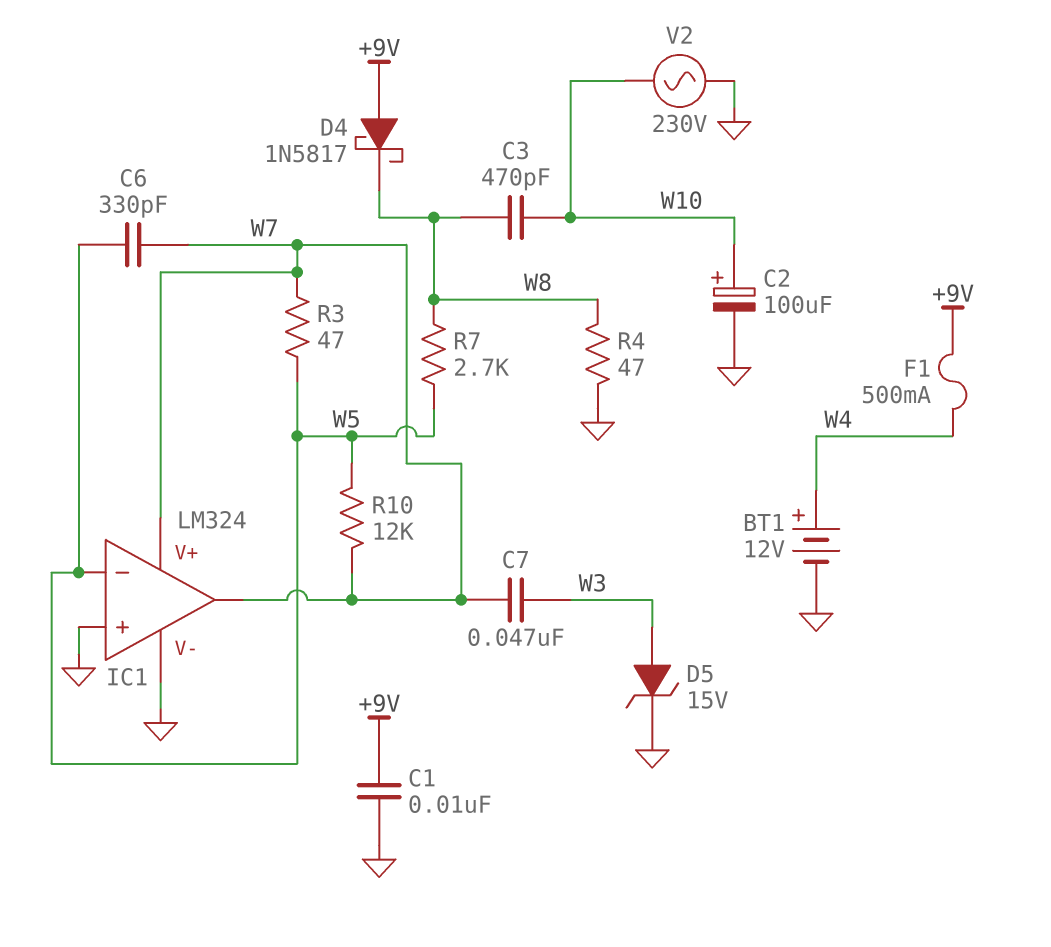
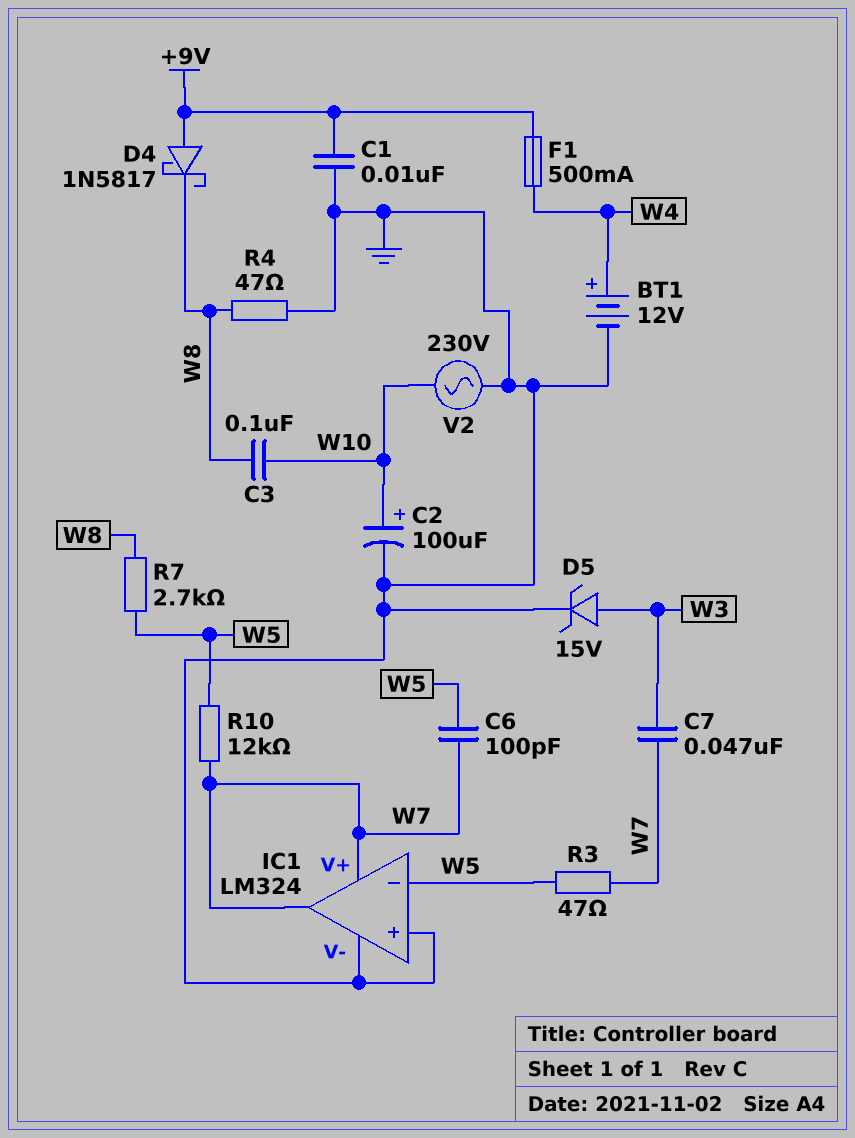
C3: 470pF (W8, W10) -> 100nF (W8, W10)
C6: 330pF (W5, W7) -> 100pF (W5, W7)

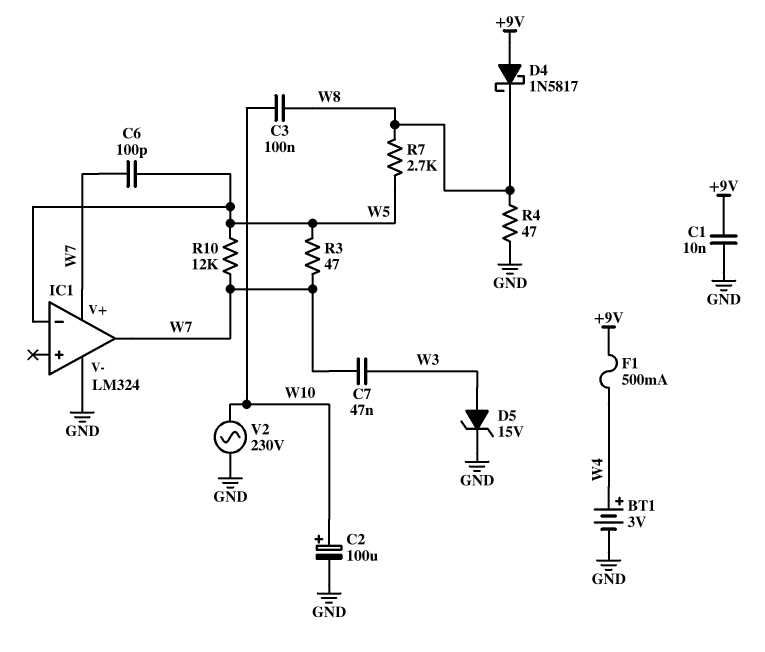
BT1: 12V (plus W4, minus GND) -> 3V (plus W4, minus GND)
IC1 pin in+: GND -> none

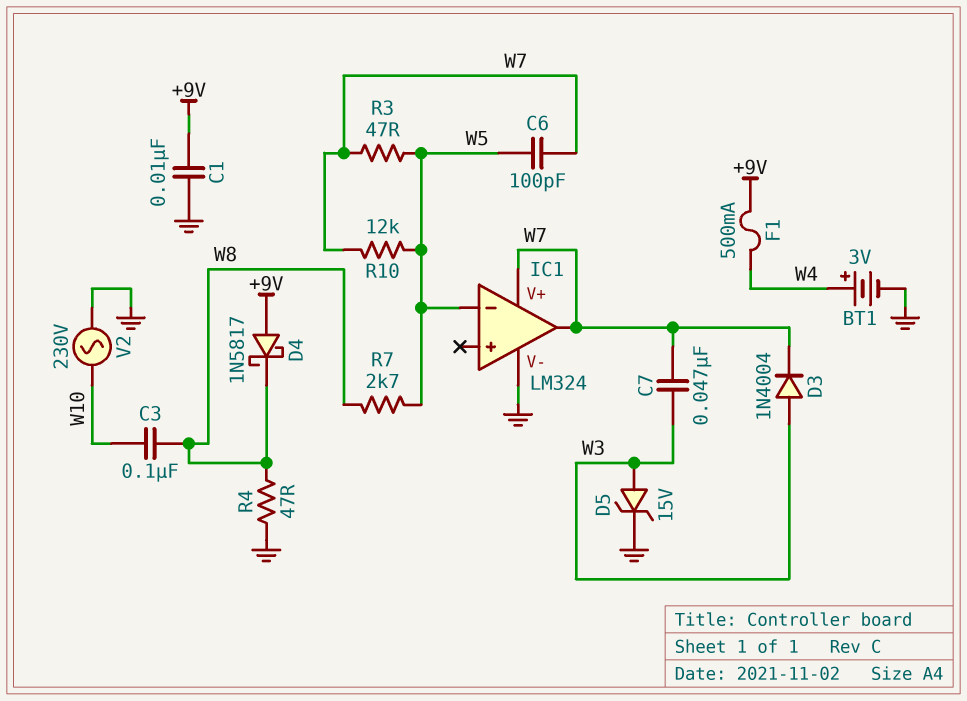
C2: 100uF (plus W10, minus GND) -> none
D3: none -> diode 1N4004 (A W3, K W7)

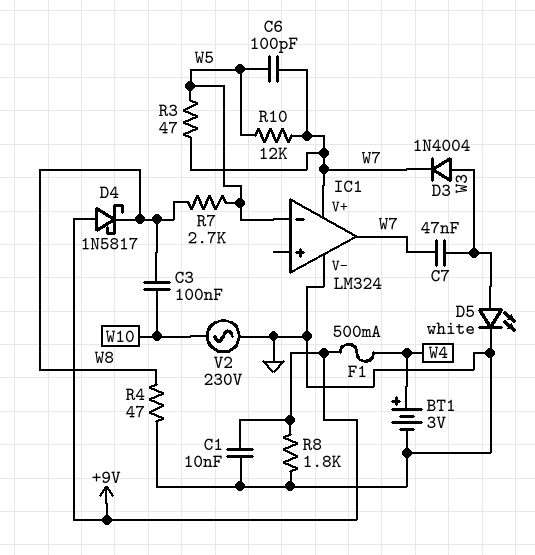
D5: zener 15V (A W3, K GND) -> LED white (A W3, K GND)
R8: none -> 1.8k (+9V, GND)

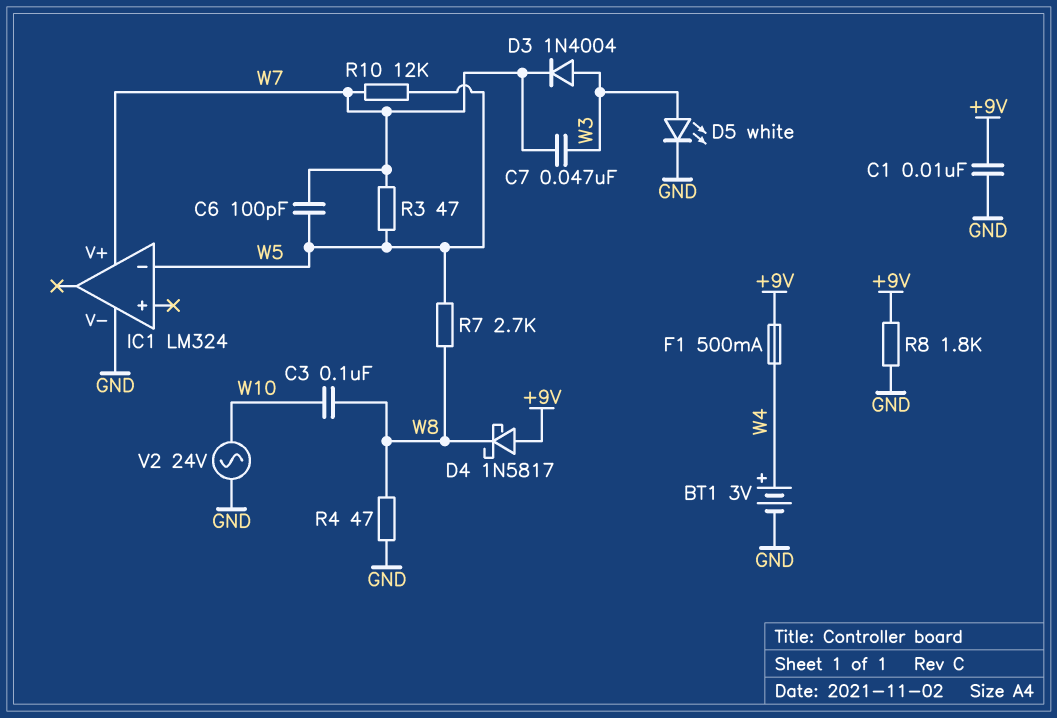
IC1 pin out: W7 -> none
V2: AC 230V (GND, W10) -> AC 24V (GND, W10)

